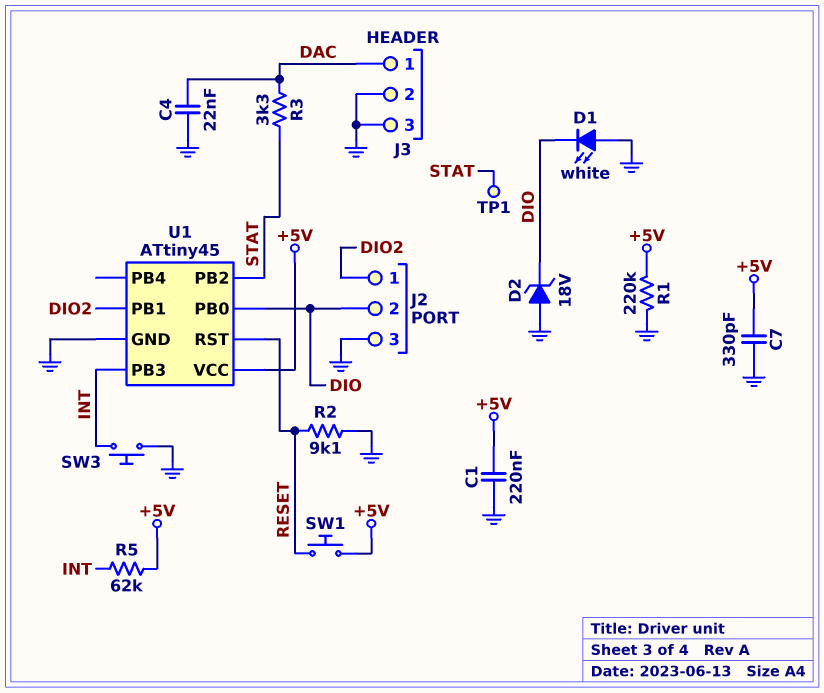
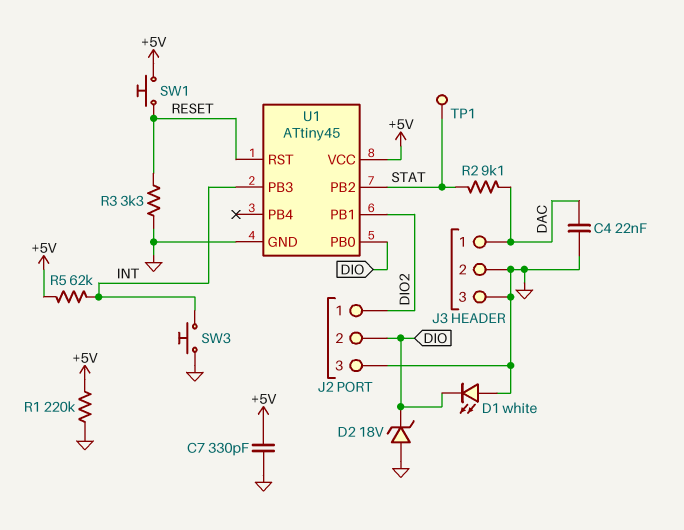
C1: 220nF (+5V, GND) -> none
R2: 9.1k (GND, RESET) -> 9.1k (DAC, STAT)
R3: 3.3k (DAC, STAT) -> 3.3k (GND, RESET)

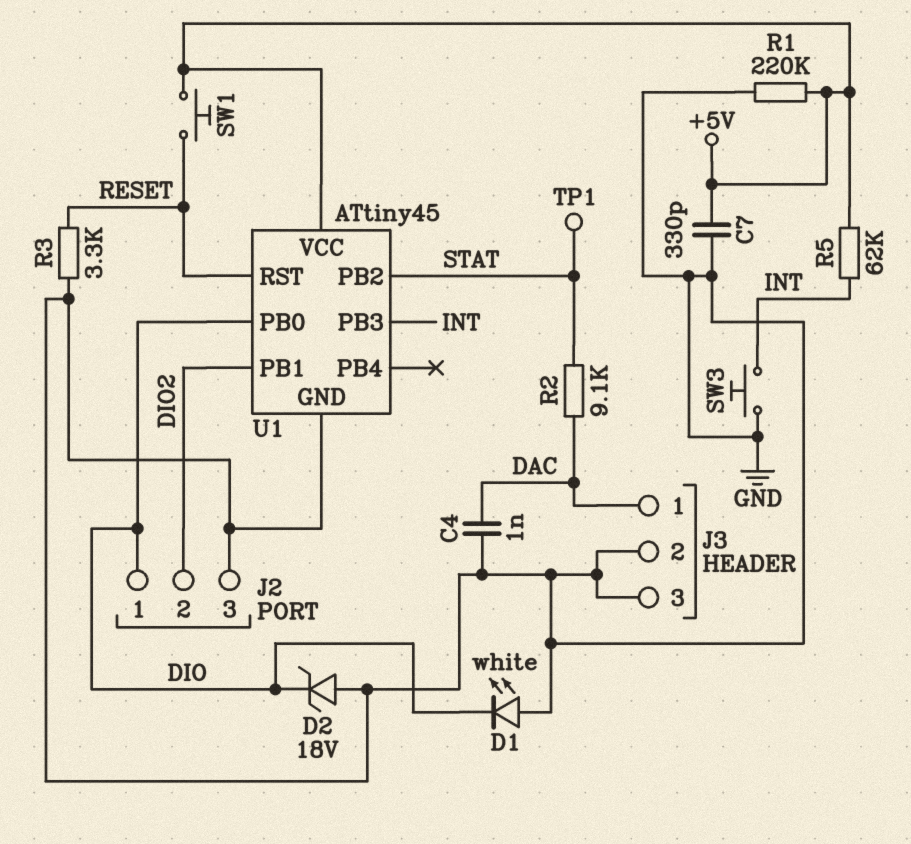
C4: 22nF (DAC, GND) -> 1nF (DAC, GND)
J2 pin 1: DIO2 -> DIO
J2 pin 2: DIO -> DIO2

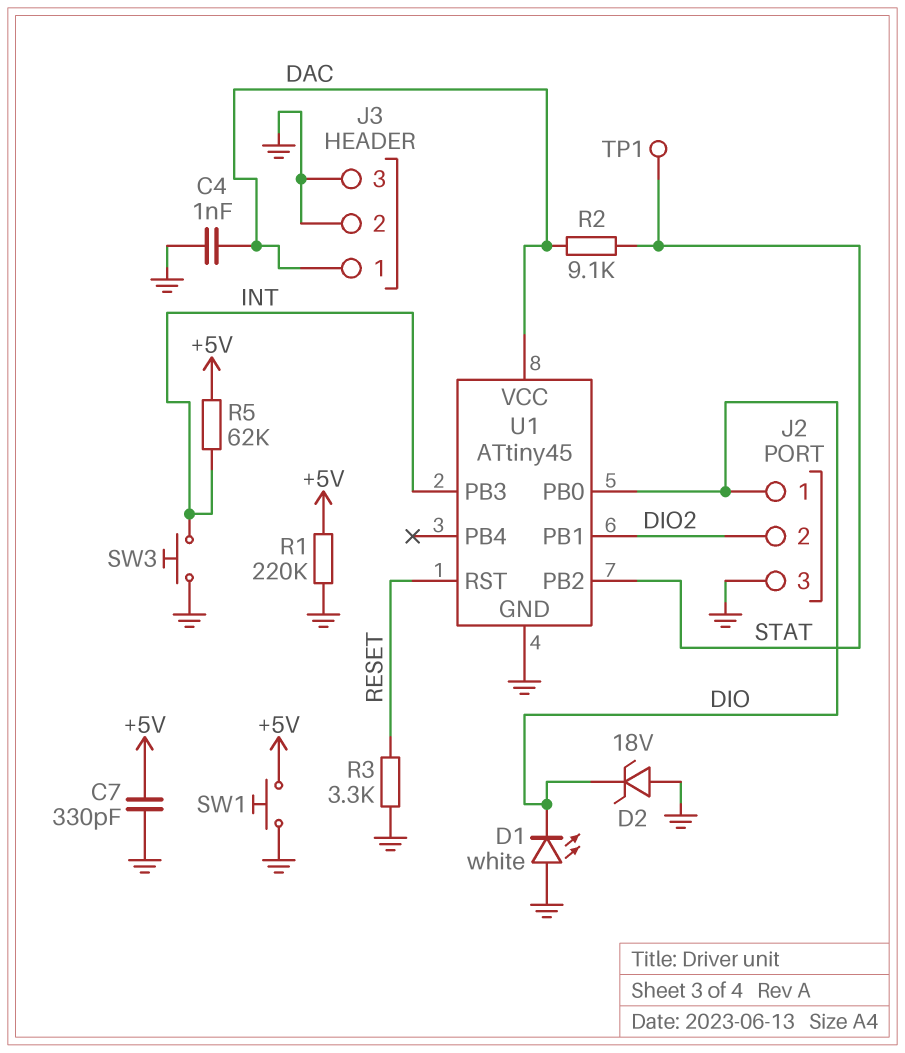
SW1: button (+5V, RESET) -> button (+5V, GND)
U1 pin VCC: +5V -> DAC

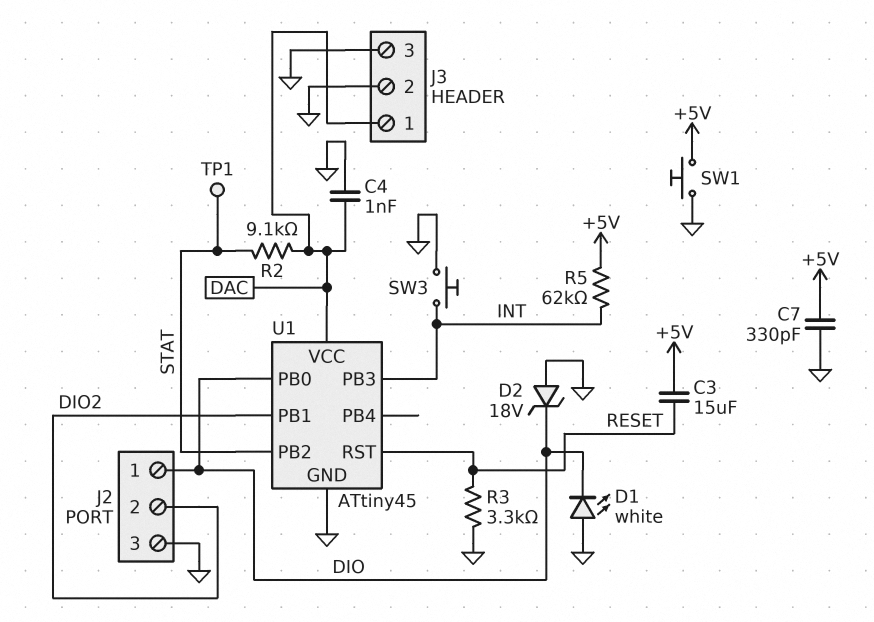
C3: none -> 15uF (+5V, RESET)
R1: 220k (+5V, GND) -> none

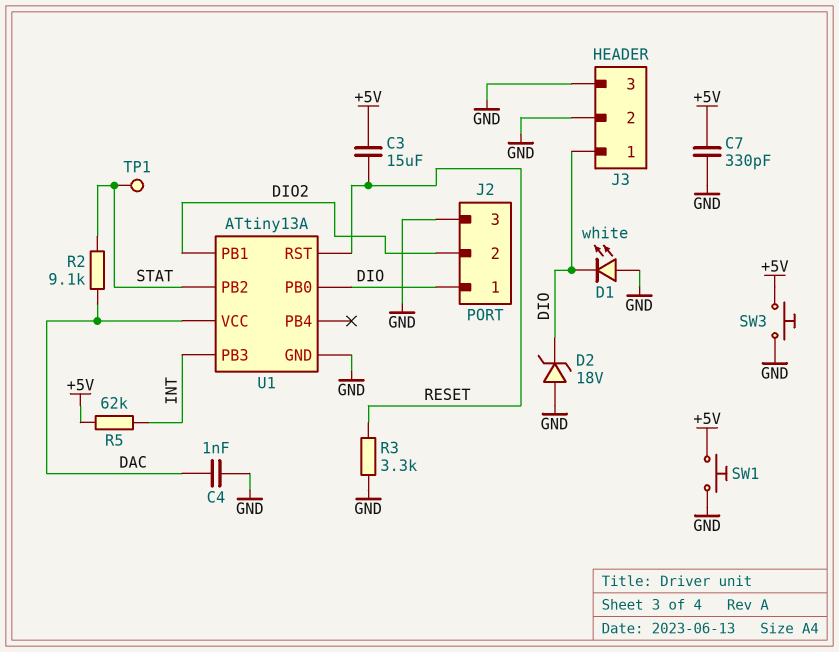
J3 pin 1: DAC -> DIO
SW3: button (GND, INT) -> button (+5V, GND)
U1: ATtiny45 -> ATtiny13A

